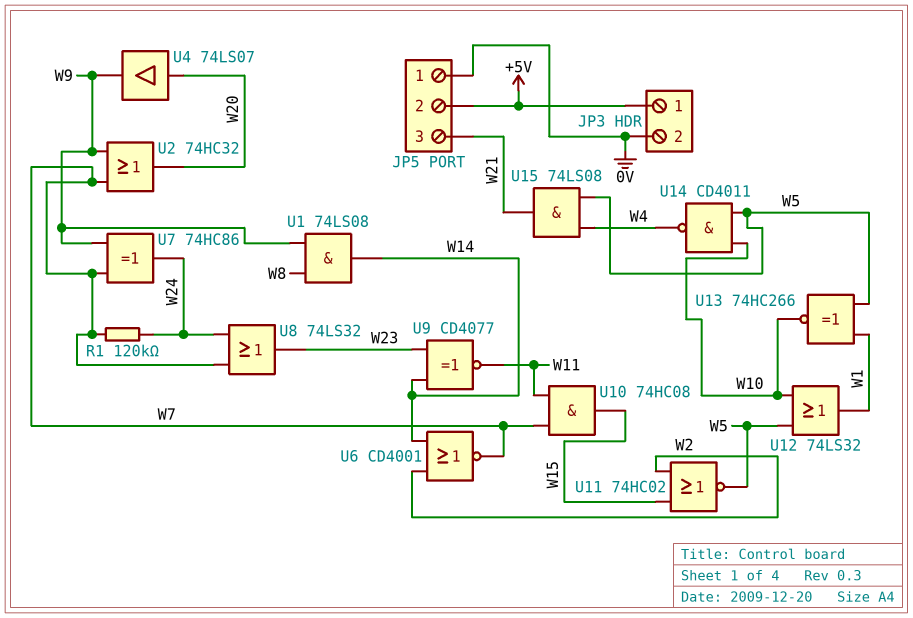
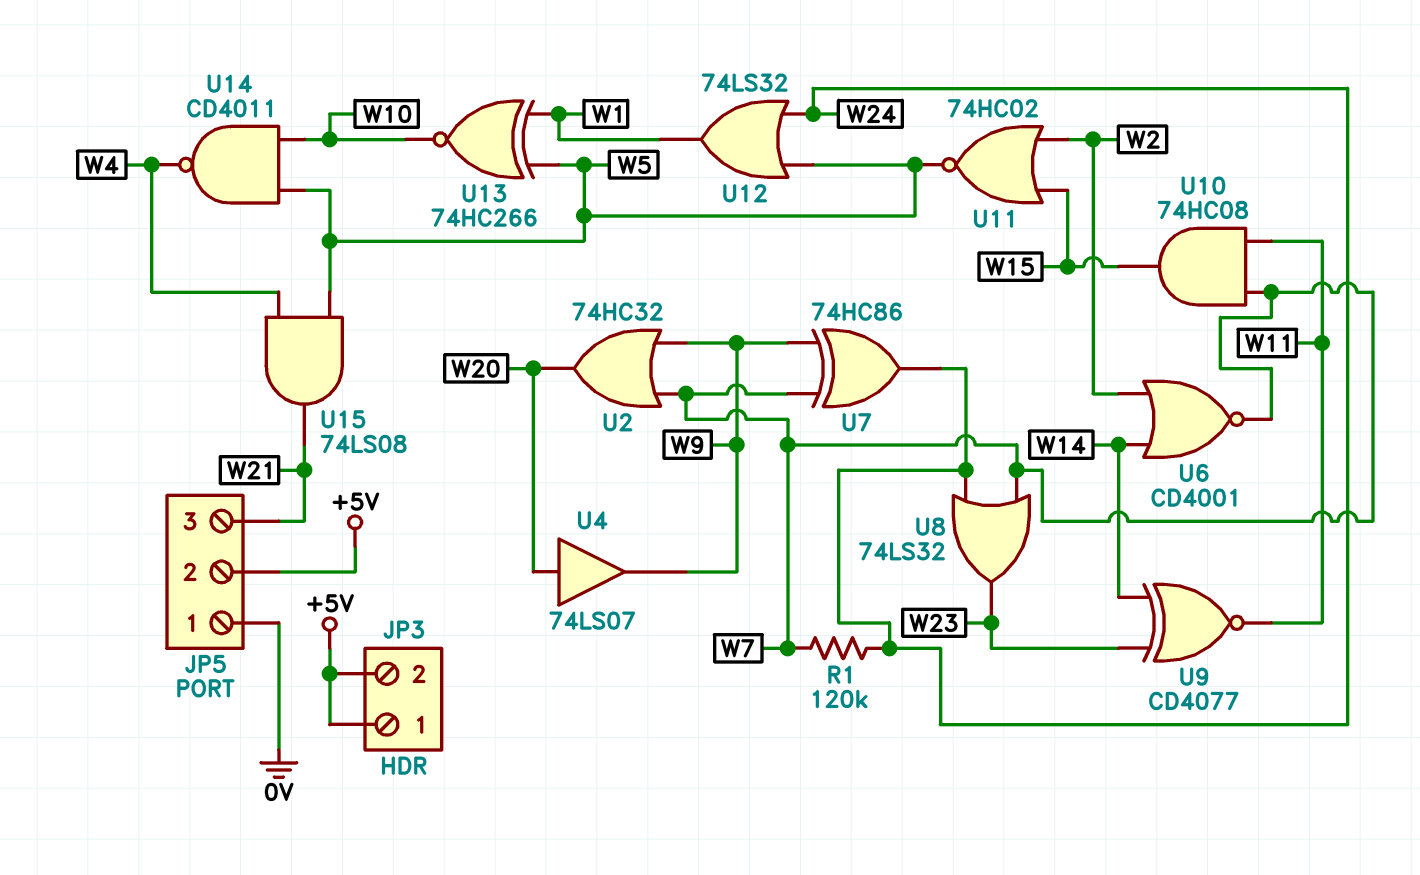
JP3 pin 2: 0V -> +5V
U1: AND 74LS08 (in W8, in W9, out W14) -> none
U12: OR 74LS32 (in W5, in W10, out W1) -> OR 74LS32 (in W5, in W24, out W1)

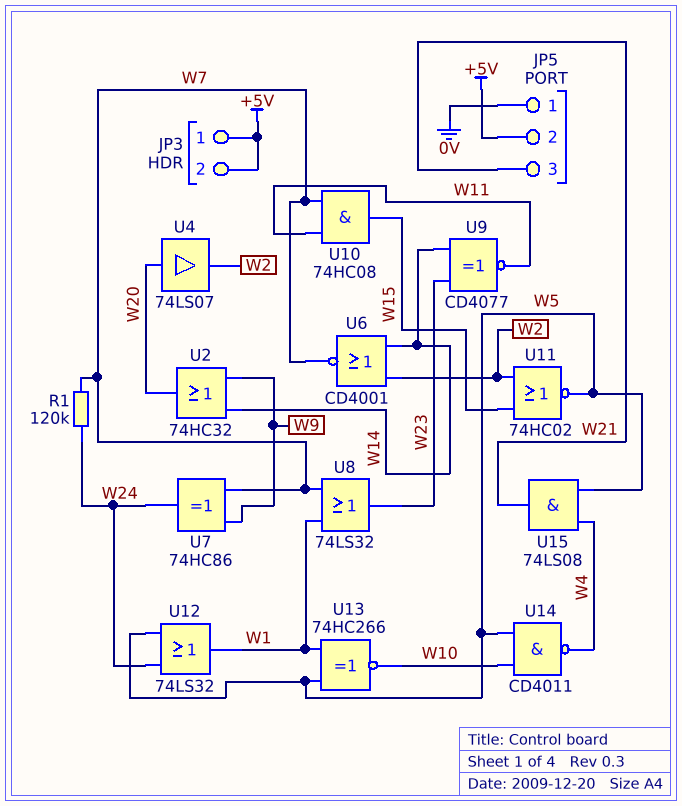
U2: OR 74HC32 (in W7, in W9, out W20) -> OR 74HC32 (in W9, in W14, out W20)
U4: buffer 74LS07 (in W20, out W9) -> buffer 74LS07 (in W20, out W2)
U8: OR 74LS32 (in W7, in W24, out W23) -> OR 74LS32 (in W1, in W7, out W23)

